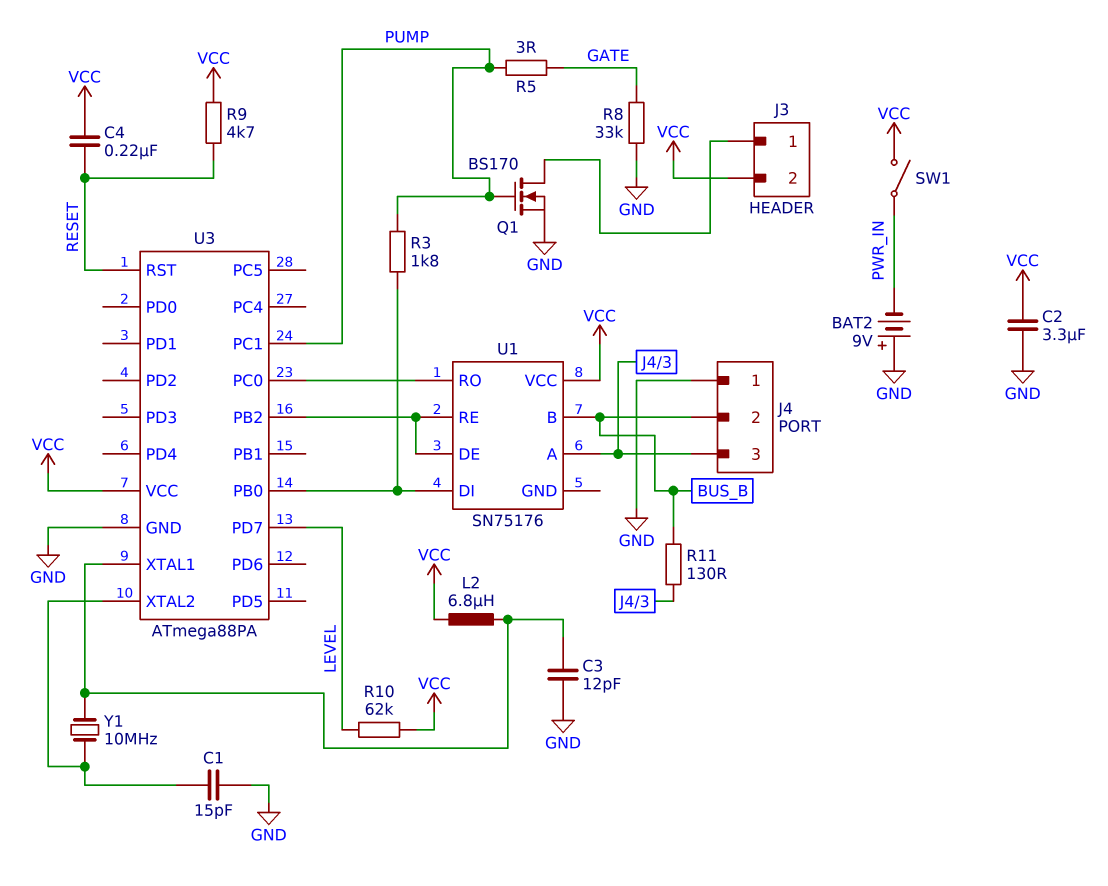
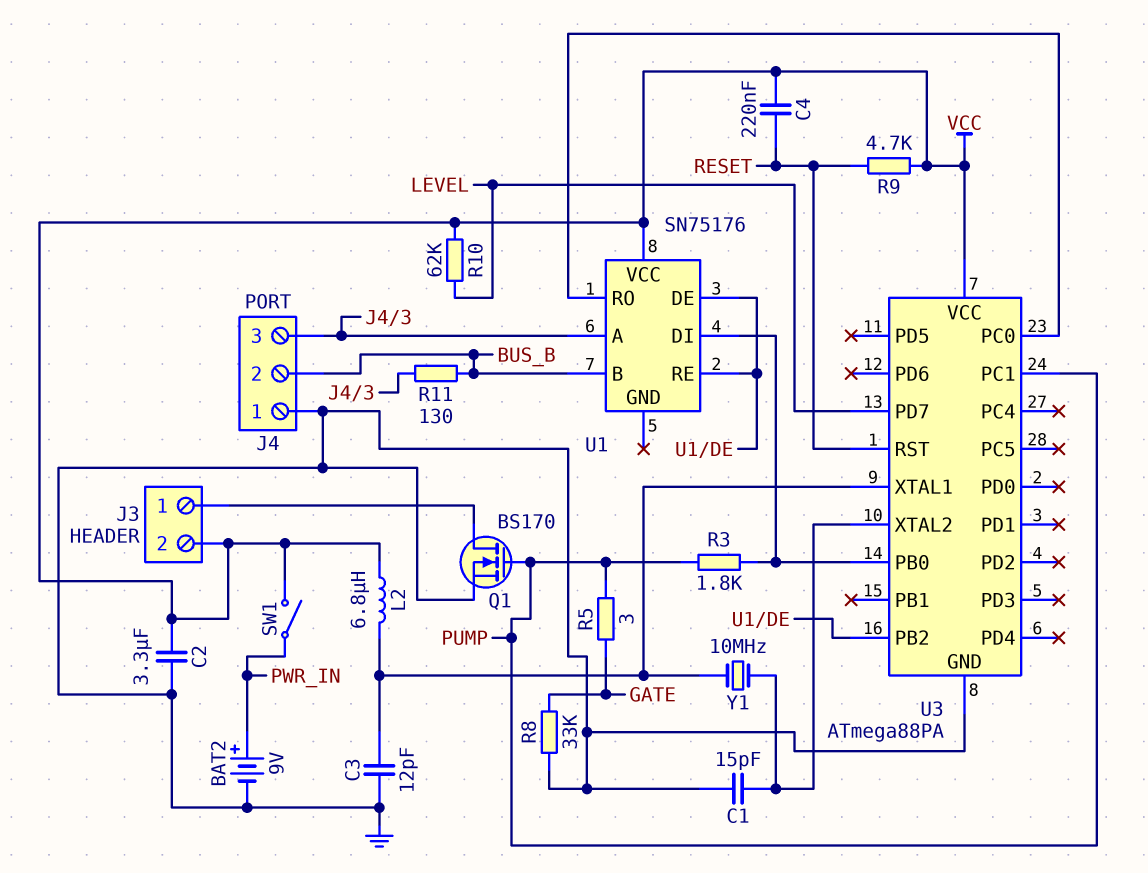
BAT2: 9V (plus GND, minus PWR_IN) -> 9V (plus PWR_IN, minus GND)

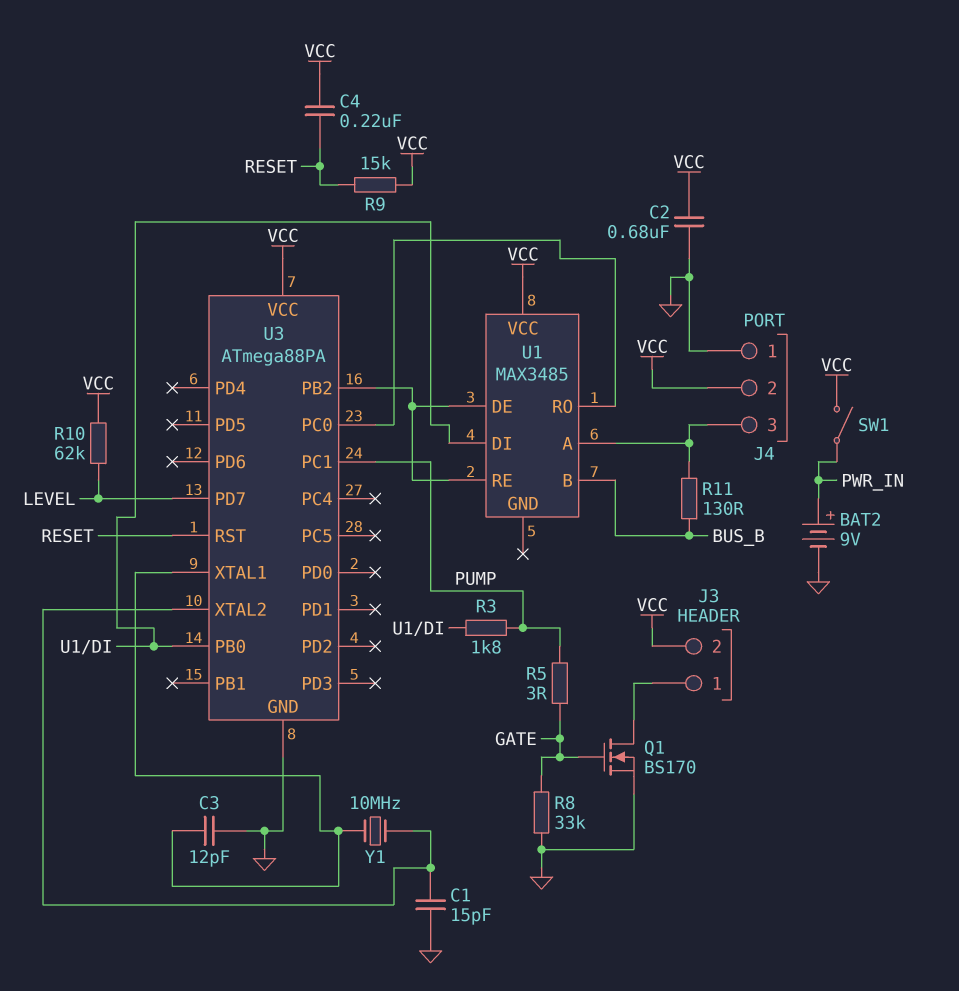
C2: 3.3uF (GND, VCC) -> 680nF (GND, VCC)
J4 pin 2: BUS_B -> VCC
L2: 6.8uH (U3/XTAL1, VCC) -> none
Q1: NMOS BS170 (G PUMP, D J3/1, S GND) -> NMOS BS170 (G GATE, D J3/1, S GND)
R9: 4.7k (RESET, VCC) -> 15k (RESET, VCC)
U1: SN75176 -> MAX3485

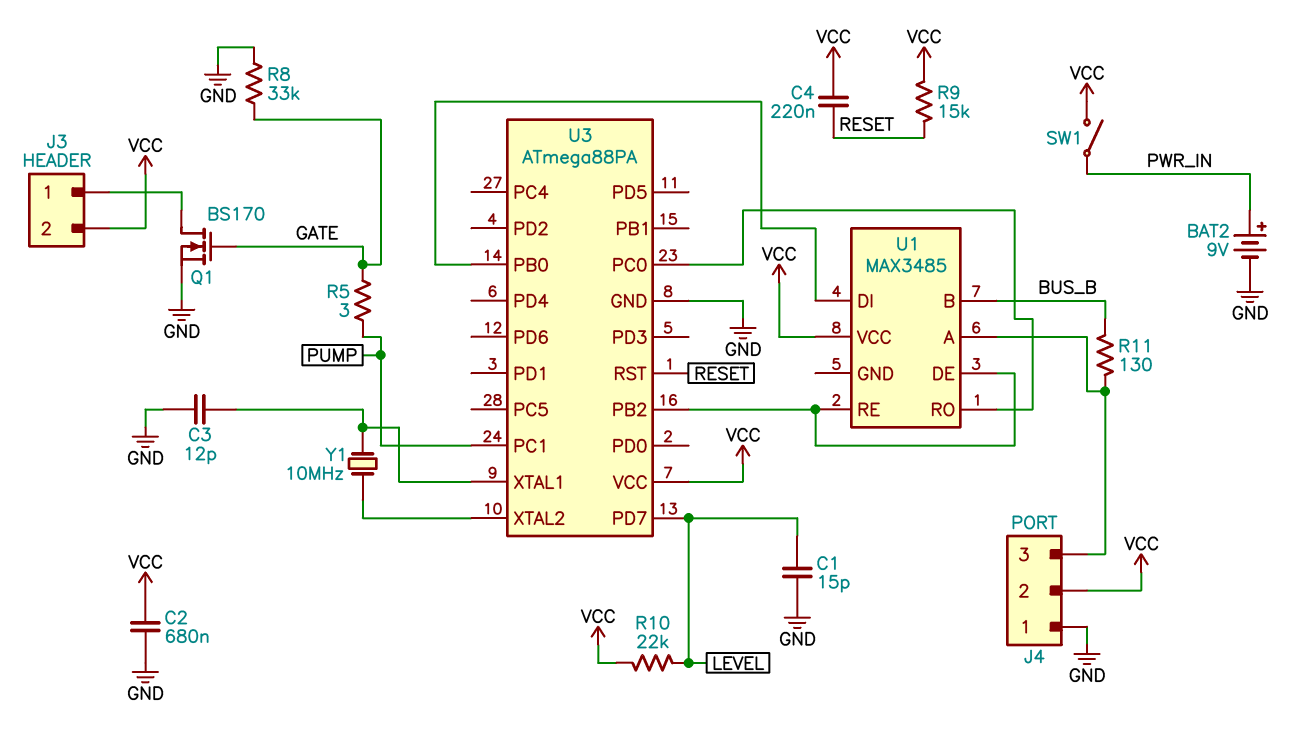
C1: 15pF (GND, U3/XTAL2) -> 15pF (GND, LEVEL)
R3: 1.8k (PUMP, U1/DI) -> none
R10: 62k (LEVEL, VCC) -> 22k (LEVEL, VCC)

